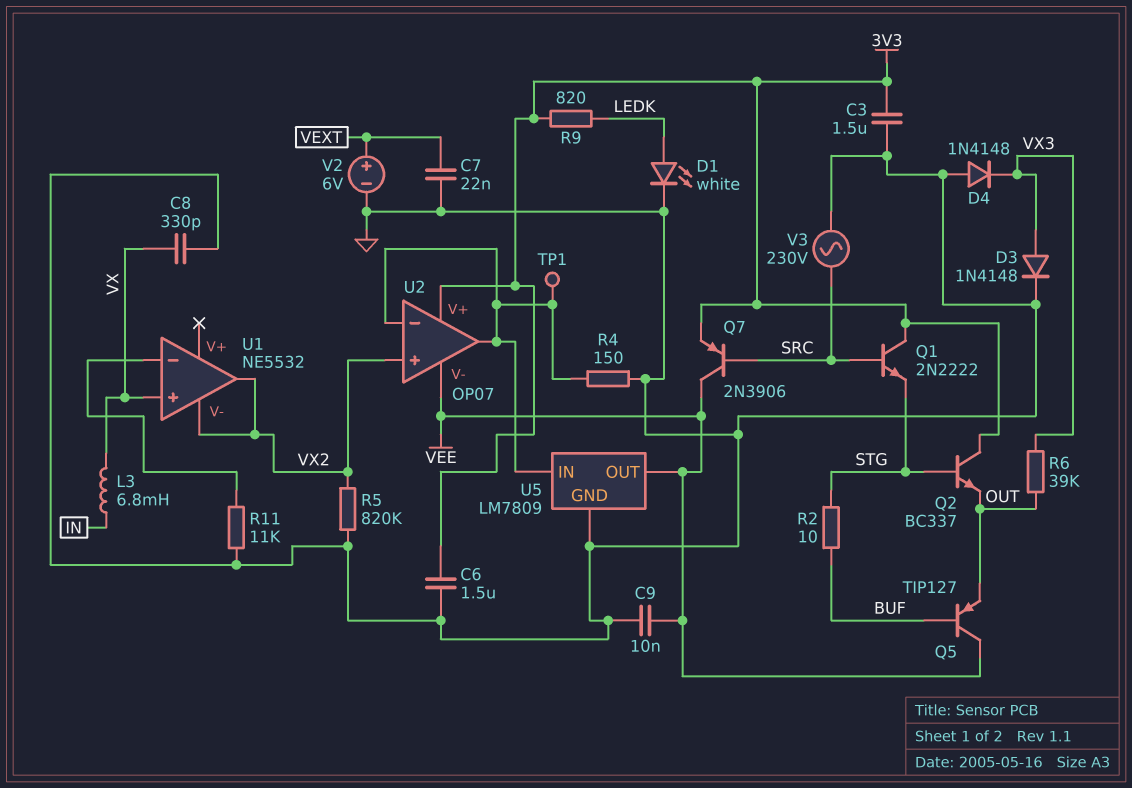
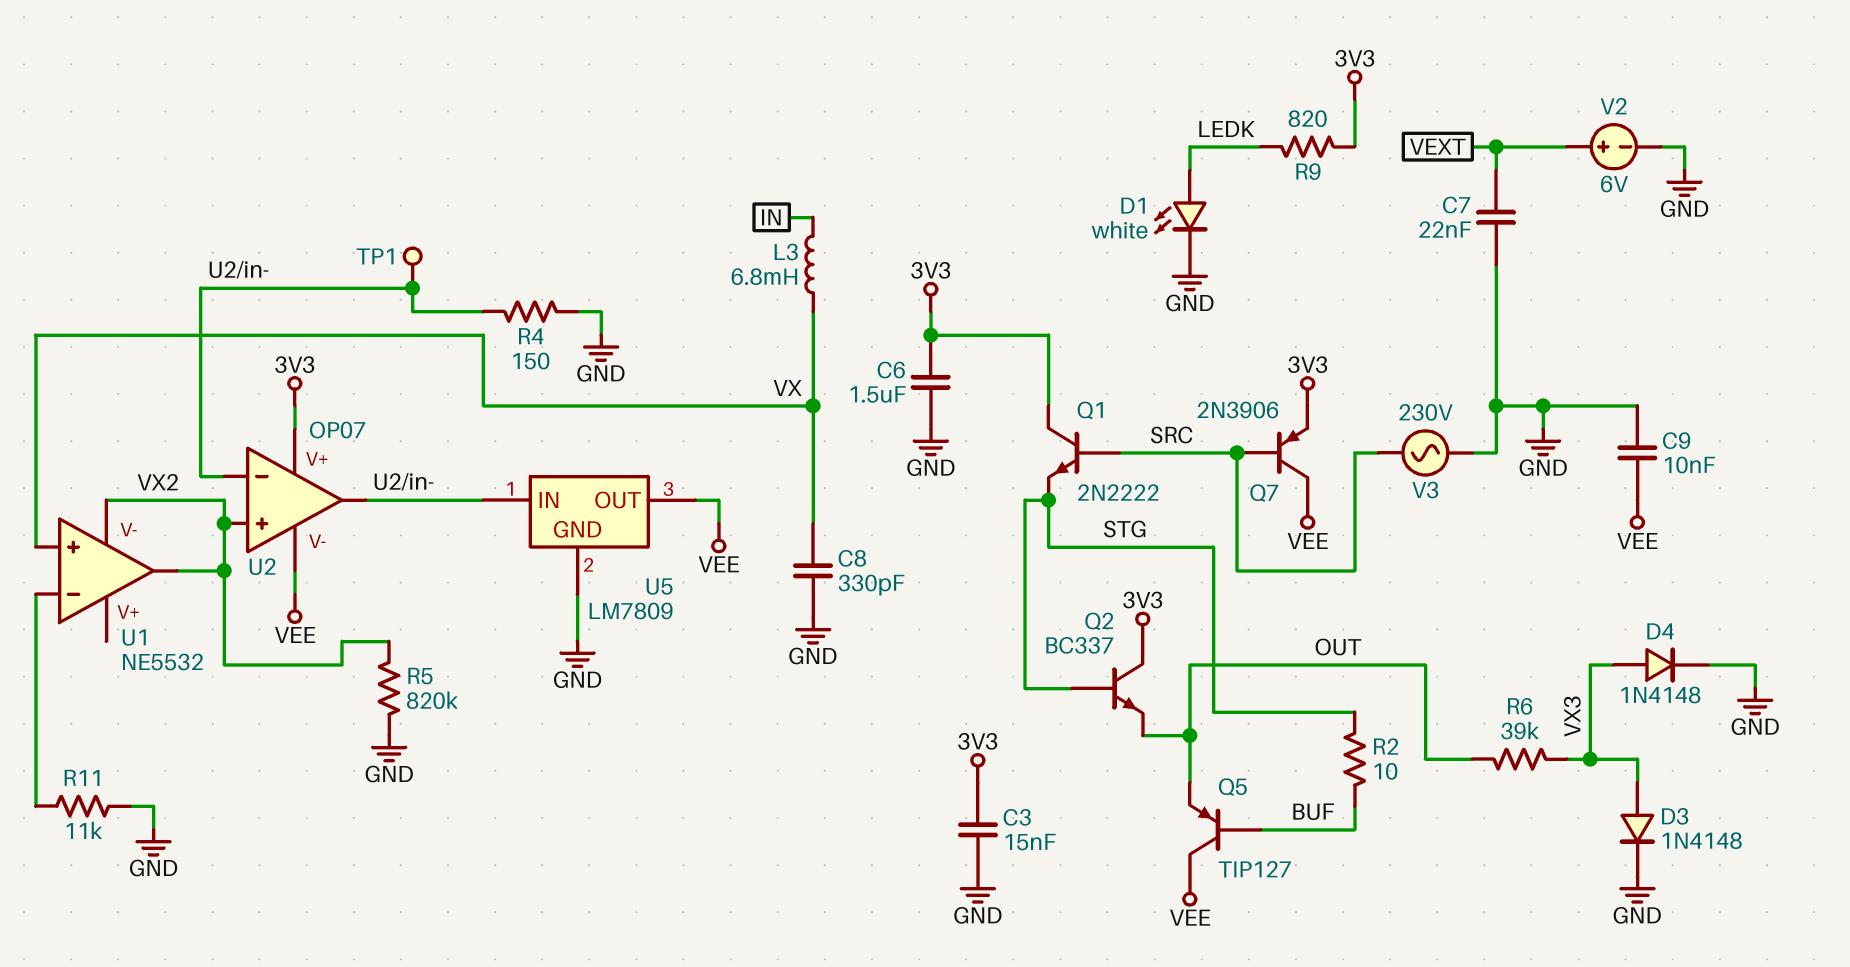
C3: 1.5uF (3V3, GND) -> 15nF (3V3, GND)
D4: diode 1N4148 (A GND, K VX3) -> diode 1N4148 (A VX3, K GND)

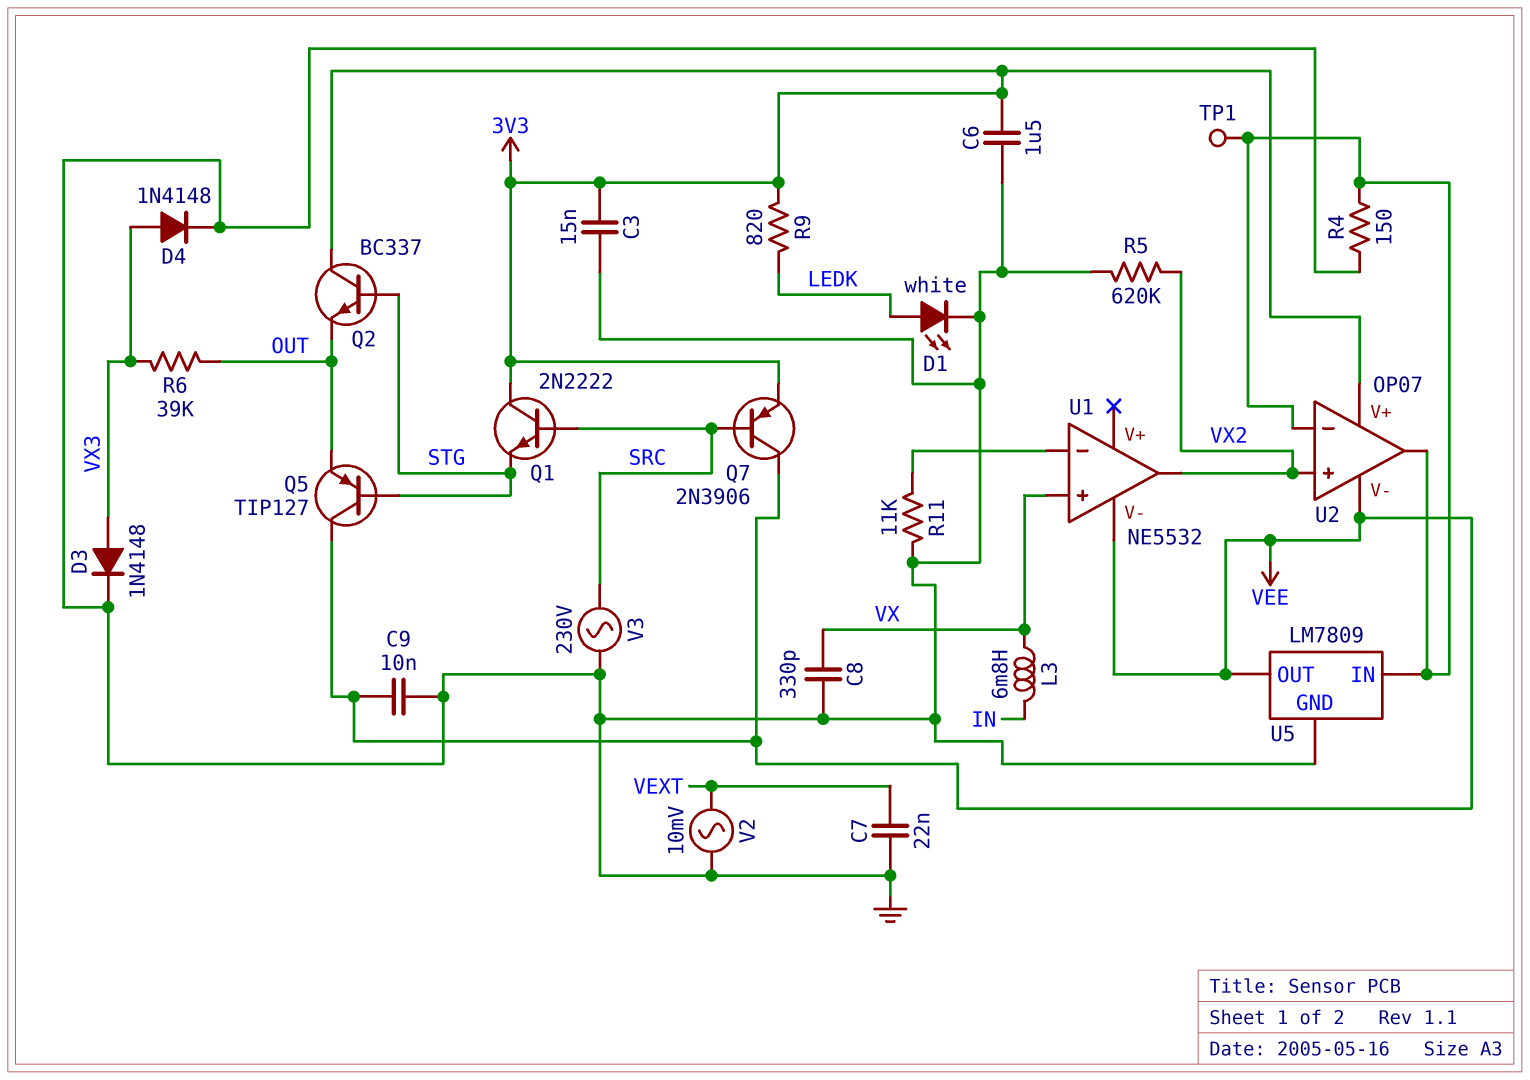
Q5: PNP TIP127 (B BUF, C VEE, E OUT) -> PNP TIP127 (B STG, C VEE, E OUT)
R2: 10 (BUF, STG) -> none
R5: 820k (GND, VX2) -> 620k (GND, VX2)
U1 pin V-: VX2 -> VEE
V2: 6V (plus VEXT, minus GND) -> AC 10mV (GND, VEXT)

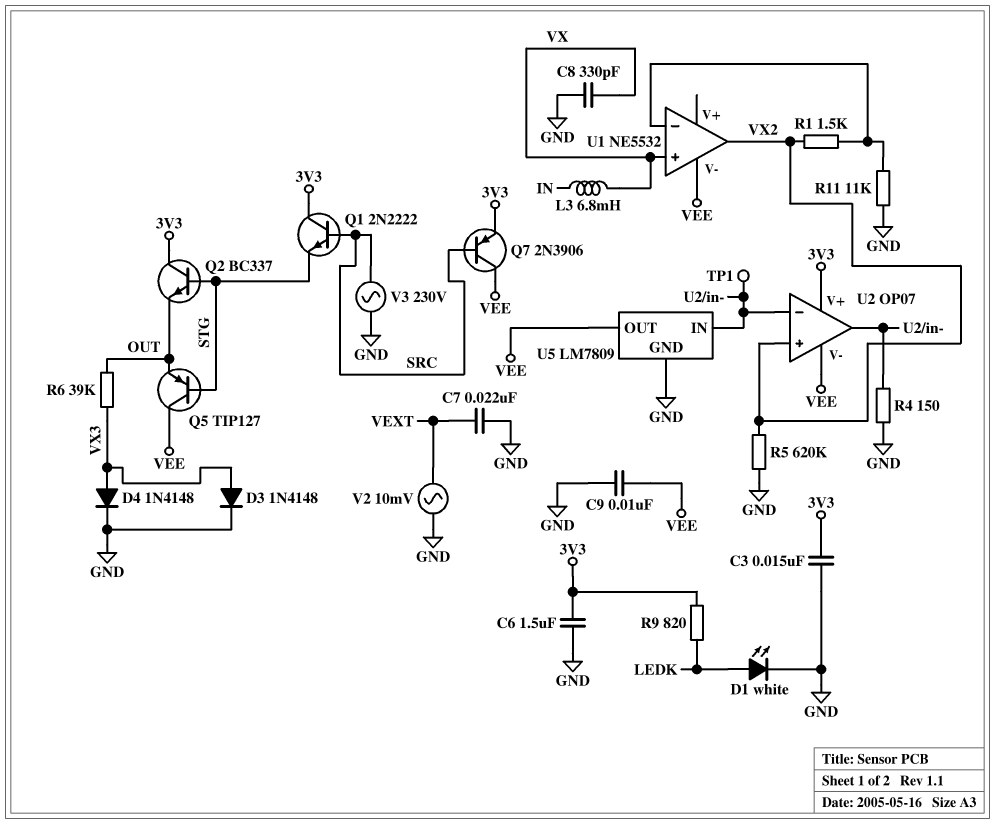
R1: none -> 1.5k (U1/in-, VX2)

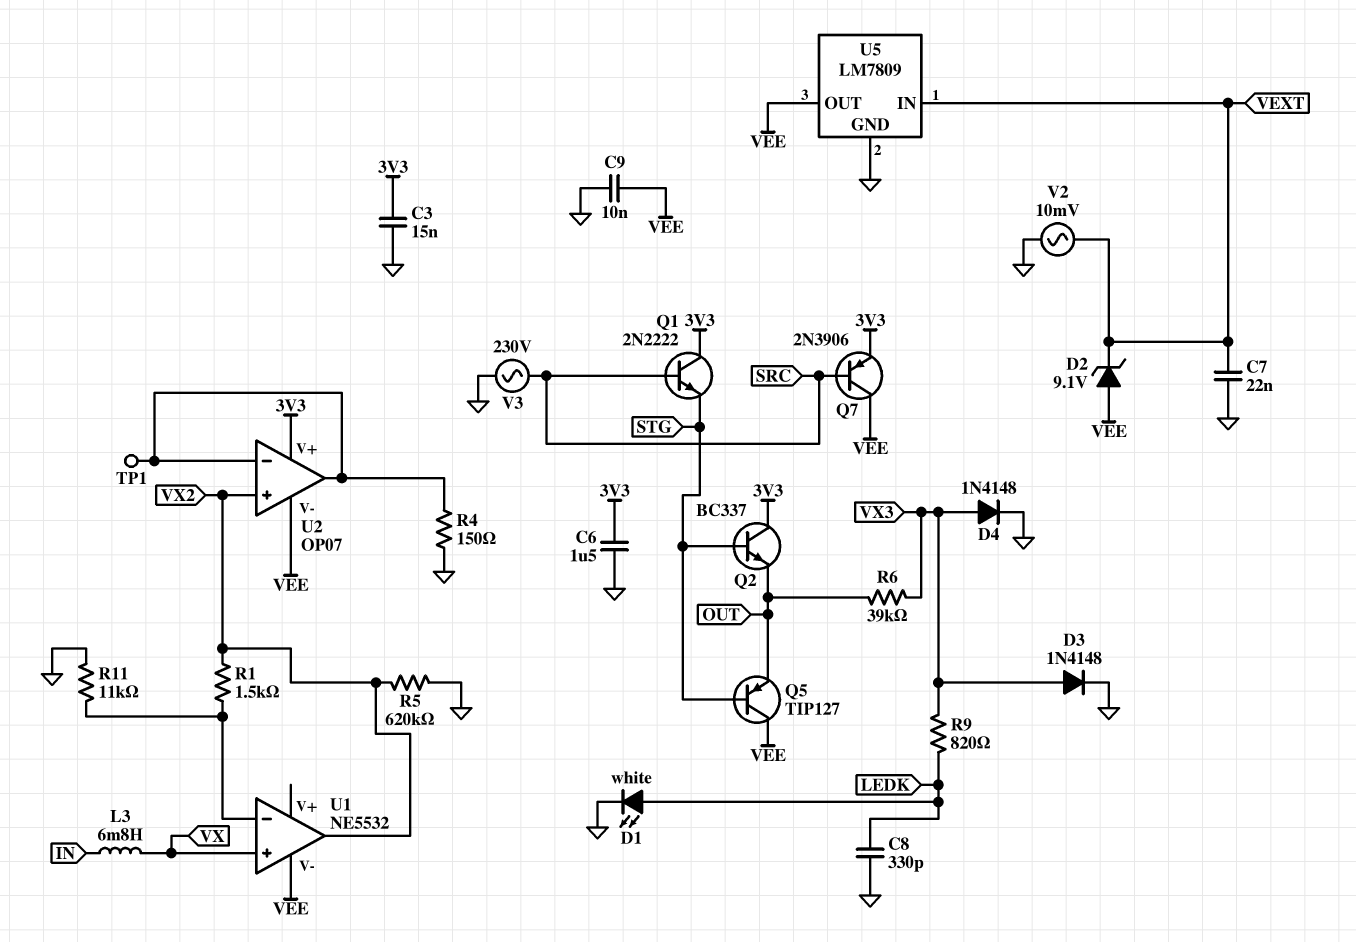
C8: 330pF (GND, VX) -> 330pF (GND, LEDK)
D2: none -> zener 9.1V (A VEE, K VEXT)
R9: 820 (3V3, LEDK) -> 820 (LEDK, VX3)
U5 pin IN: U2/in- -> VEXT

